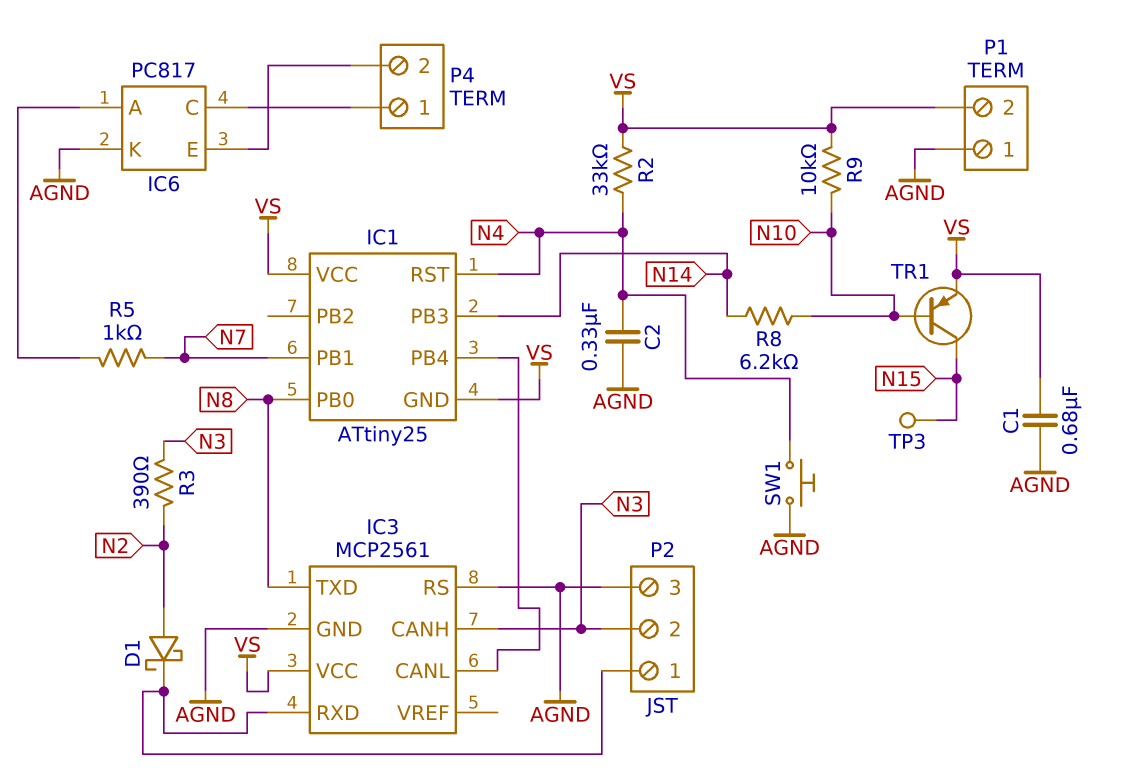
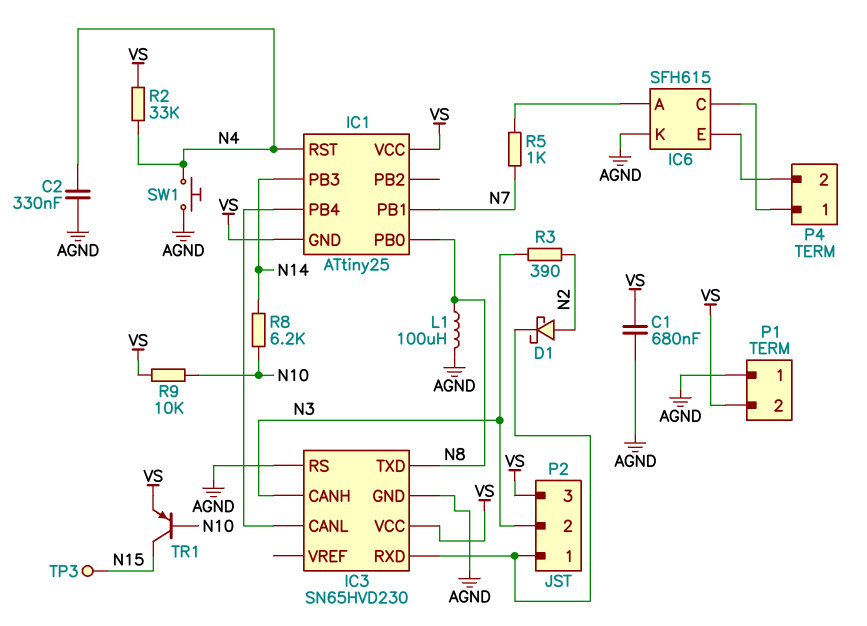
IC3: MCP2561 -> SN65HVD230
IC6: PC817 -> SFH615
L1: none -> 100uH (AGND, N8)
P2 pin 3: AGND -> VS

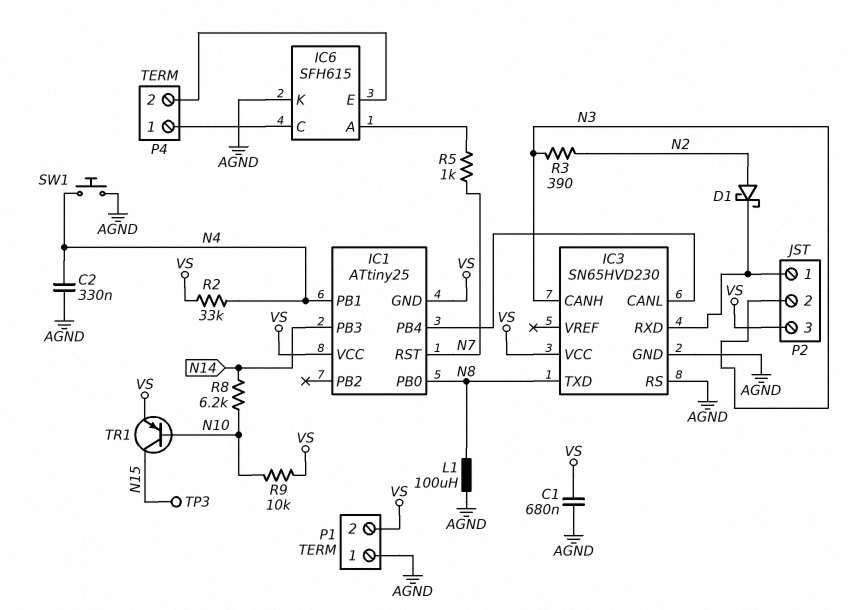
IC1 pin PB1: N7 -> N4
IC1 pin RST: N4 -> N7

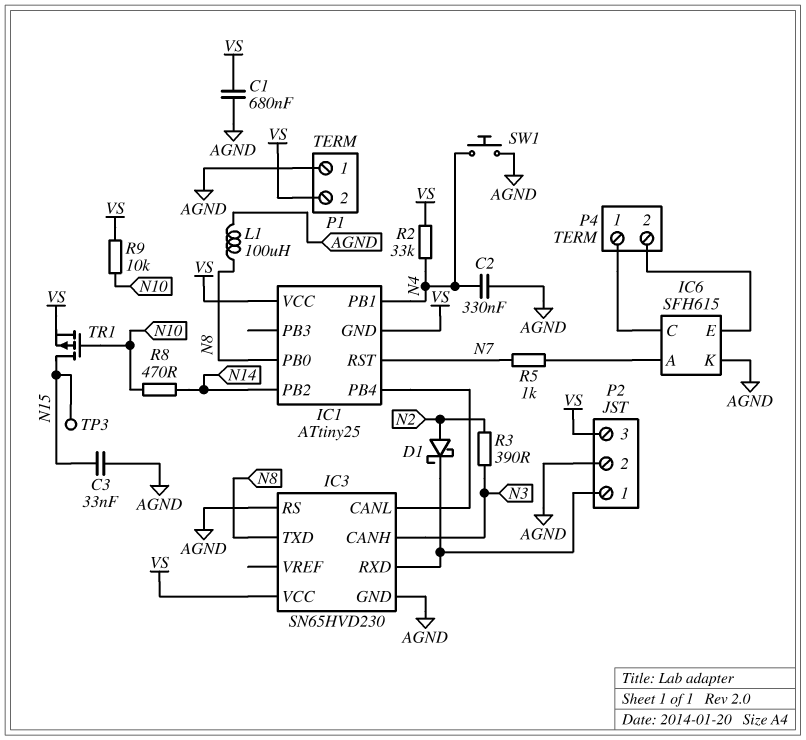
C3: none -> 33nF (AGND, N15)
IC1 pin PB2: none -> N14
IC1 pin PB3: N14 -> none
P2 pin 2: N3 -> AGND
R8: 6.2k (N10, N14) -> 470 (N10, N14)
TR1: PNP (B N10, C N15, E VS) -> PMOS (G N10, D N15, S VS)

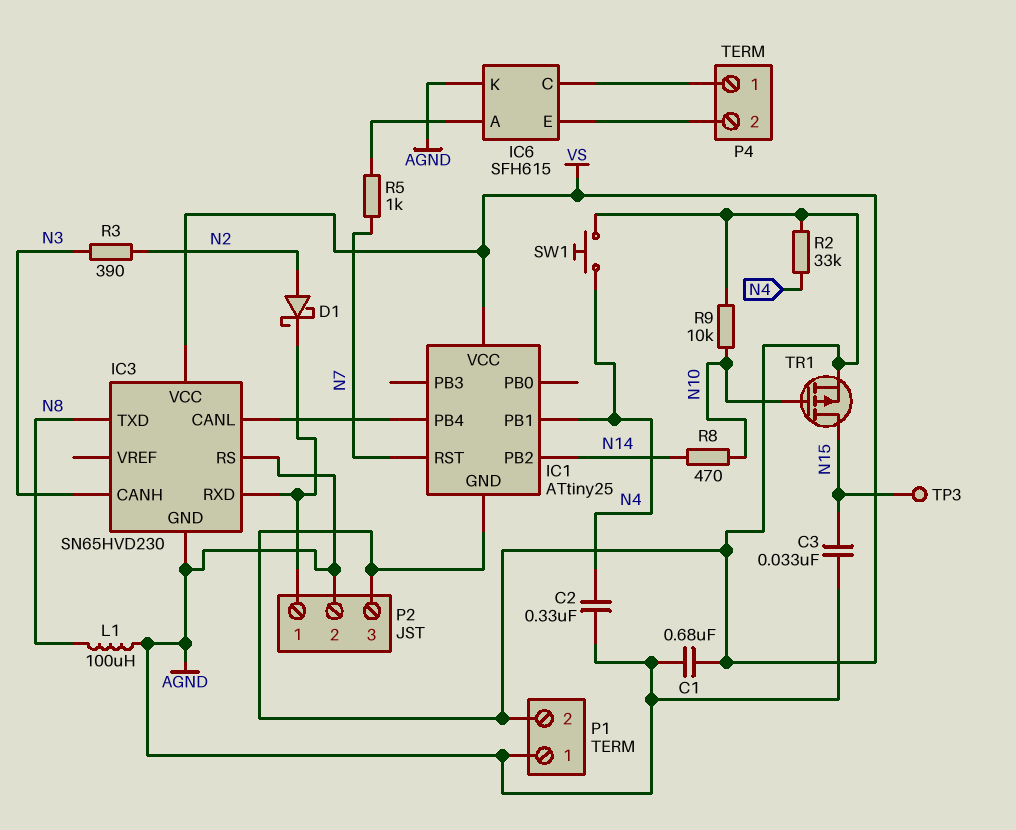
IC1 pin PB0: N8 -> none
SW1: button (AGND, N4) -> button (N4, VS)

